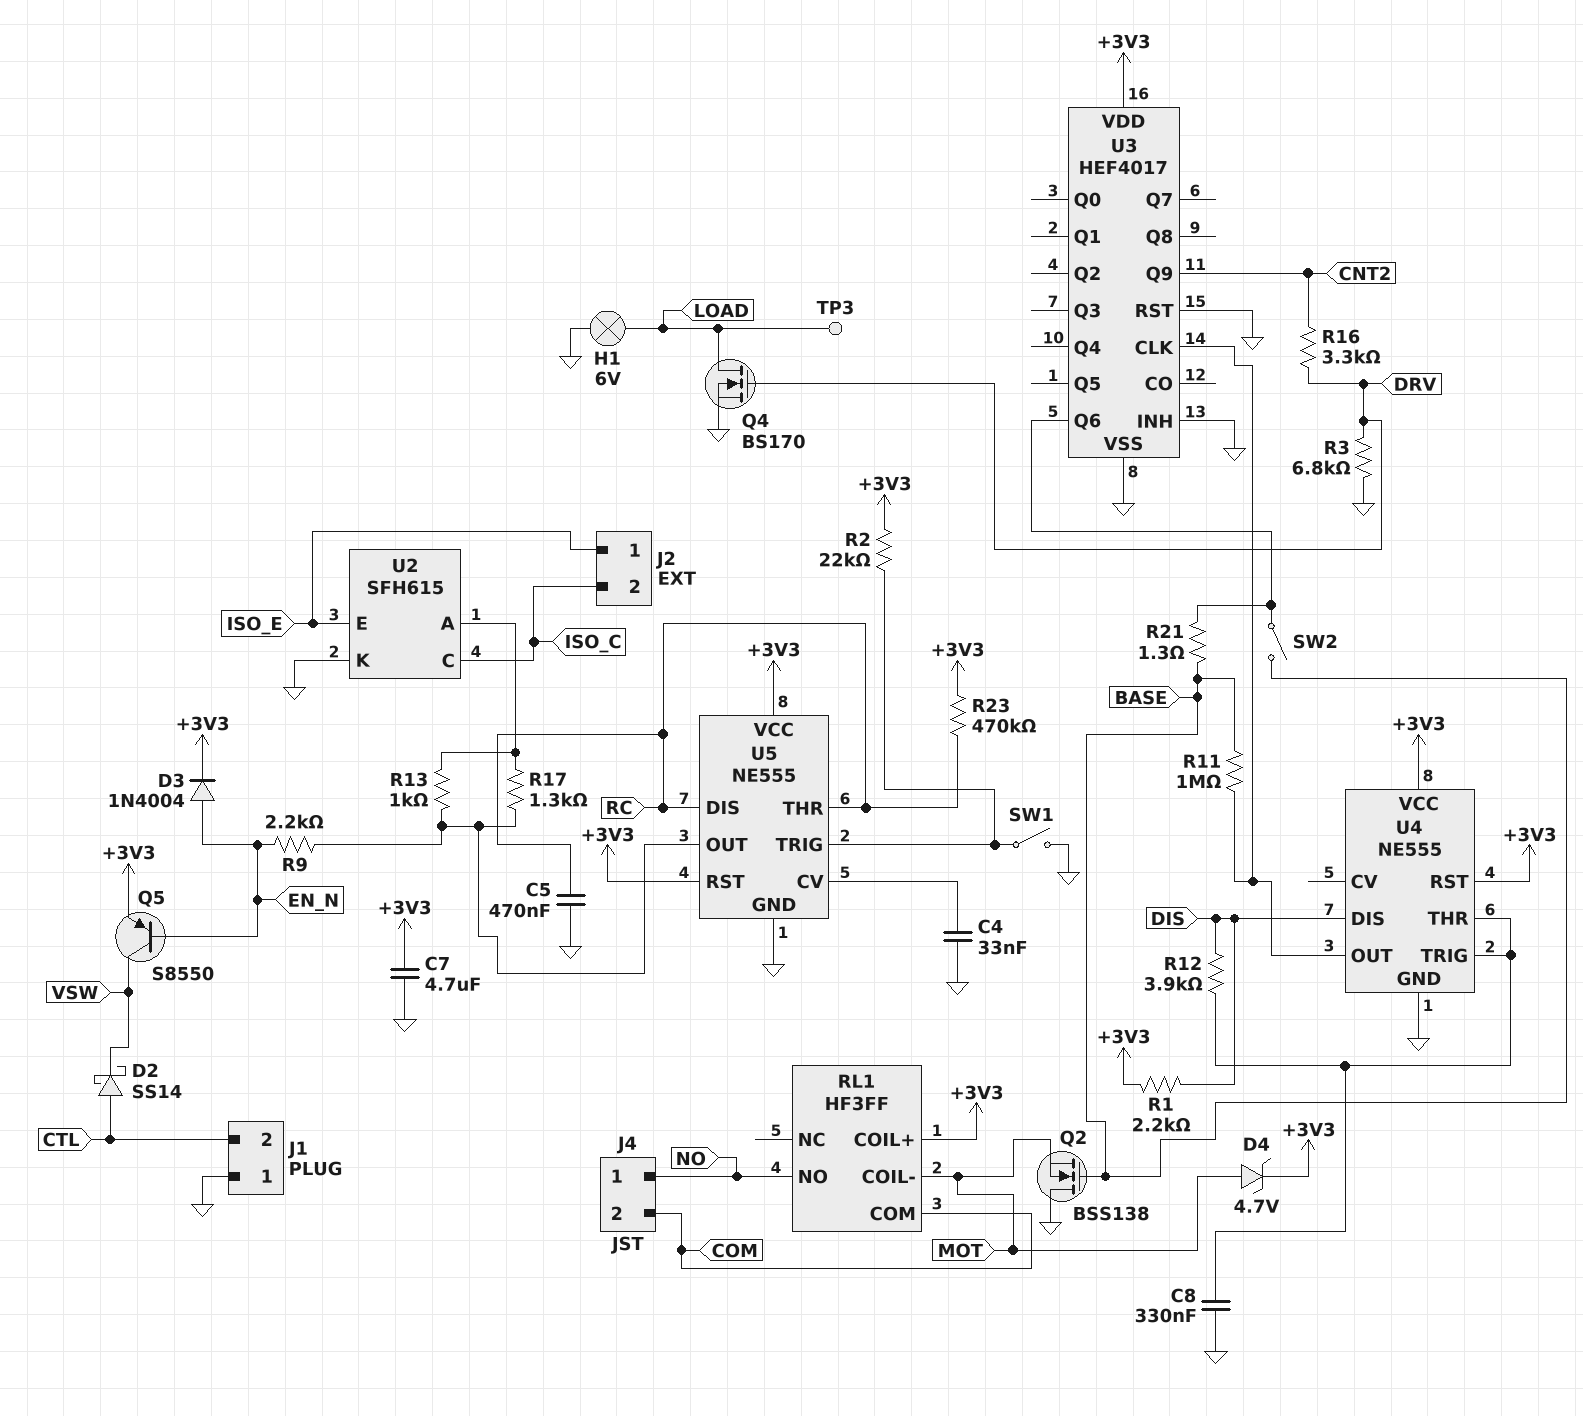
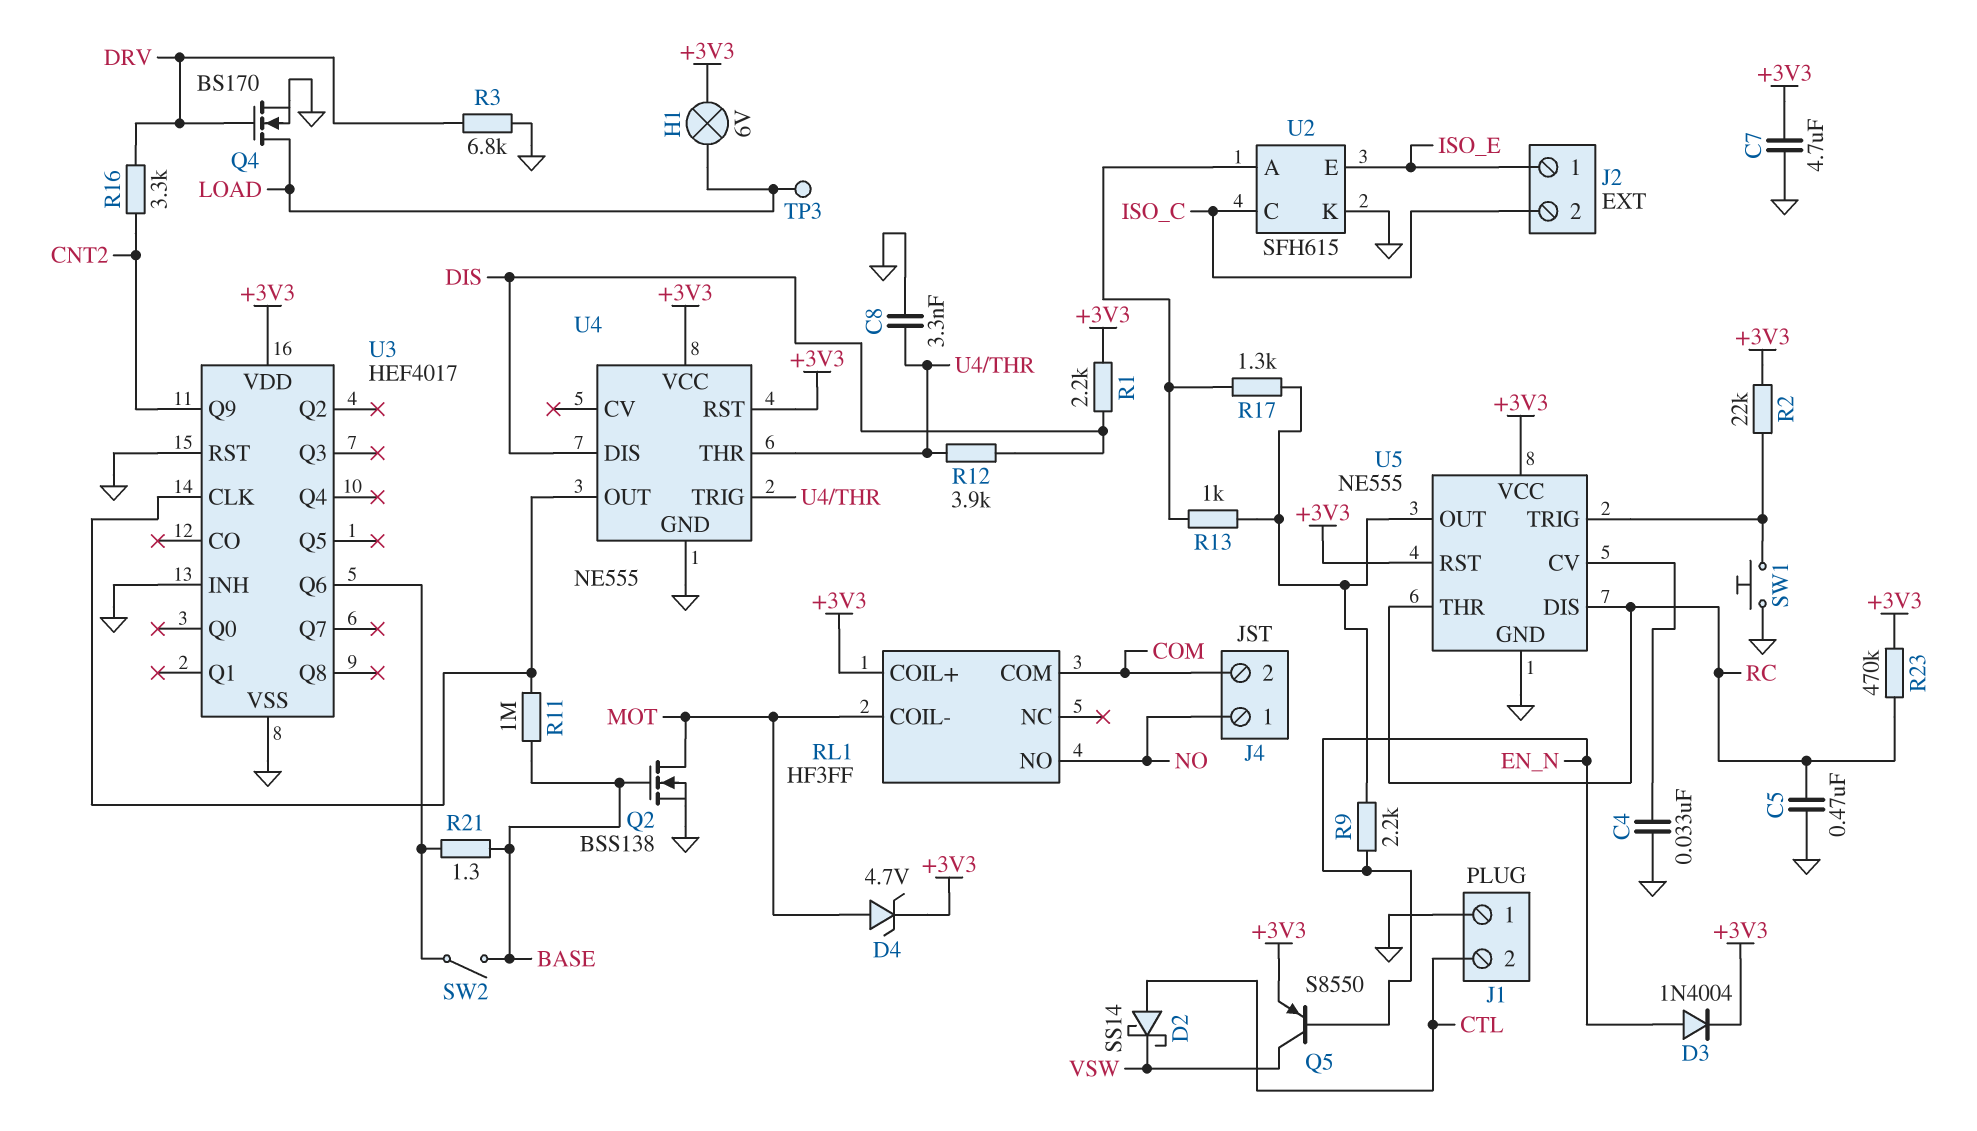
C8: 330nF (GND, U4/THR) -> 3.3nF (GND, U4/THR)
H1: lamp 6V (GND, LOAD) -> lamp 6V (+3V3, LOAD)
Q2: NMOS BSS138 (G BASE, D GND, S MOT) -> NMOS BSS138 (G BASE, D MOT, S GND)
SW1: switch (GND, U5/TRIG) -> button (GND, U5/TRIG)

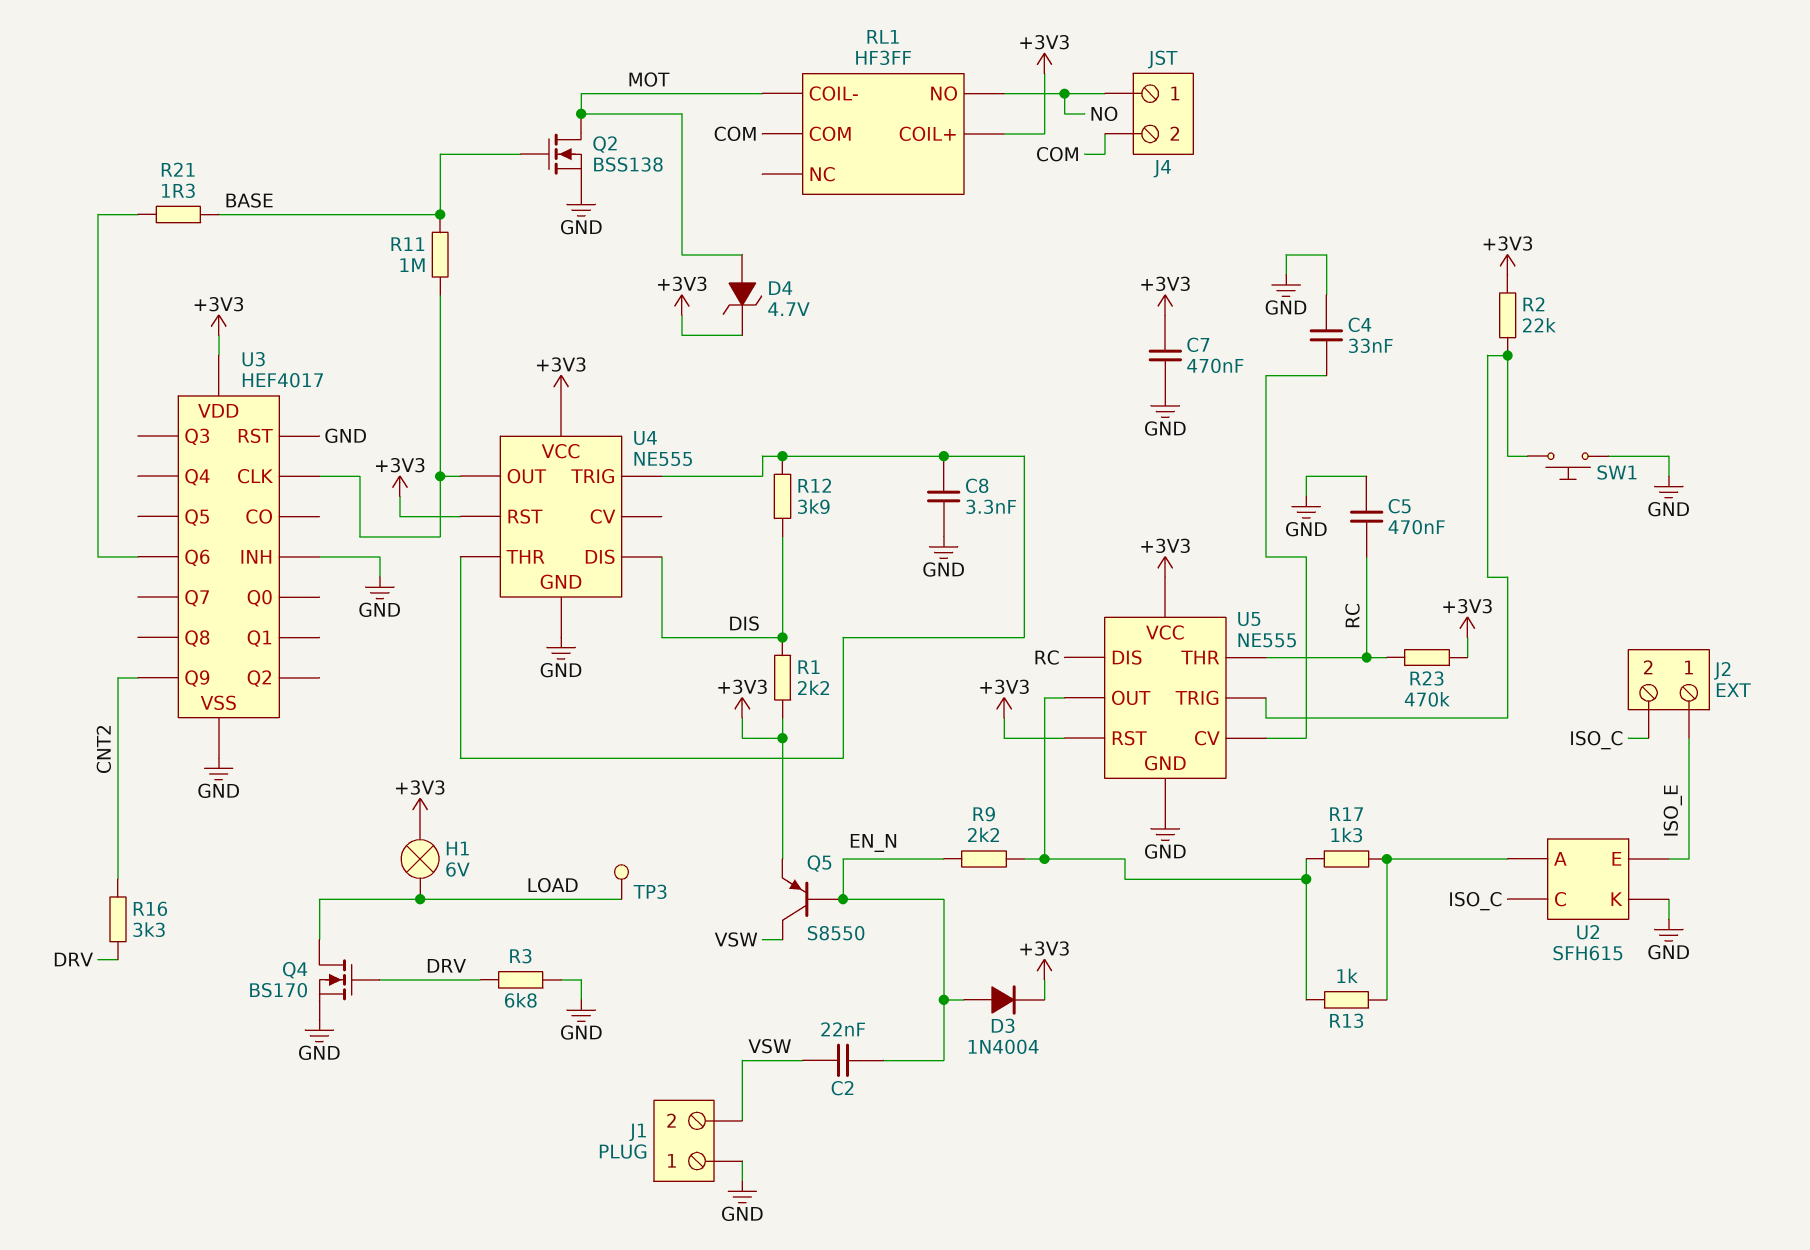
C2: none -> 22nF (EN_N, VSW)
C7: 4.7uF (+3V3, GND) -> 470nF (+3V3, GND)
D2: schottky SS14 (A CTL, K VSW) -> none
J1 pin 2: CTL -> VSW
SW2: switch (BASE, U3/Q6) -> none

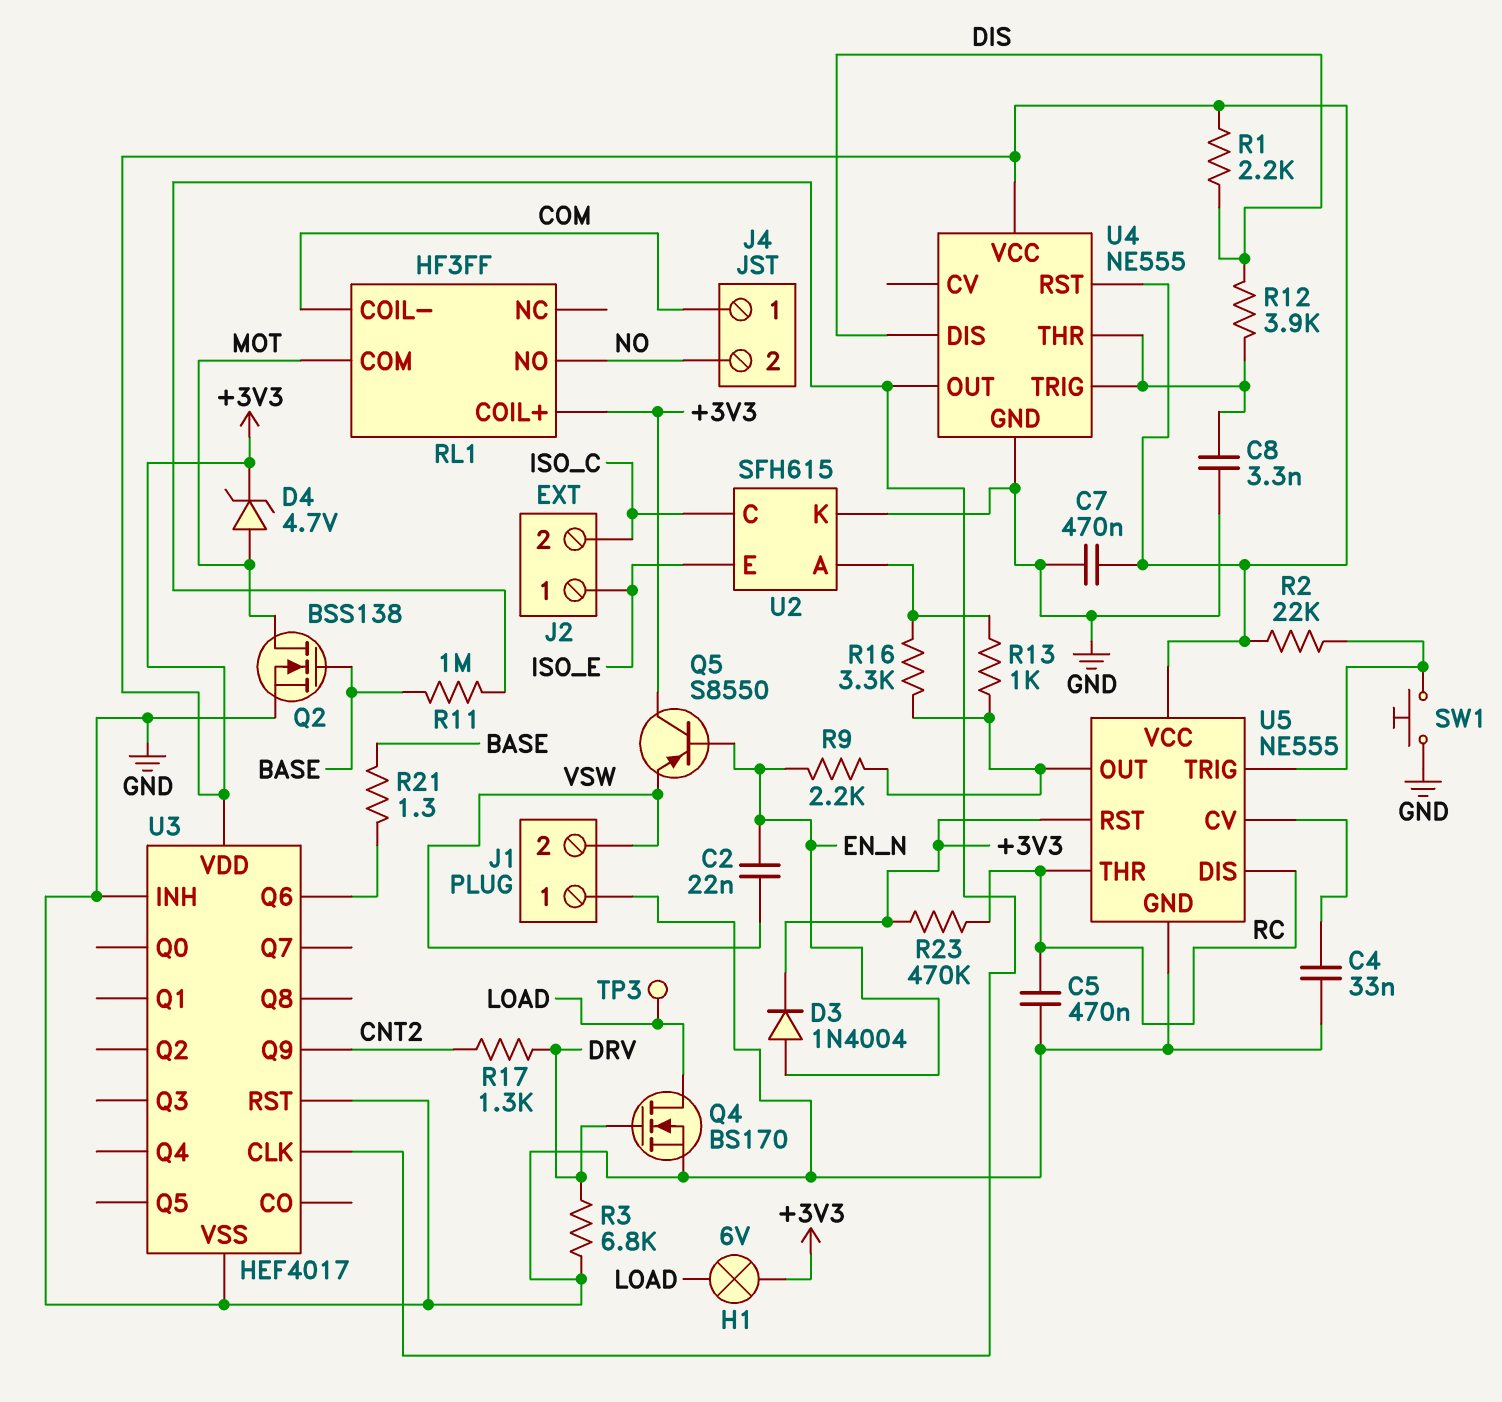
J4 pin 1: NO -> COM
J4 pin 2: COM -> NO
Q5: PNP S8550 (B EN_N, C VSW, E +3V3) -> PNP S8550 (B EN_N, C +3V3, E VSW)
R16: 3.3k (CNT2, DRV) -> 3.3k (U2/A, U5/OUT)
R17: 1.3k (U2/A, U5/OUT) -> 1.3k (CNT2, DRV)
RL1 pin COIL-: MOT -> COM
RL1 pin COM: COM -> MOT

